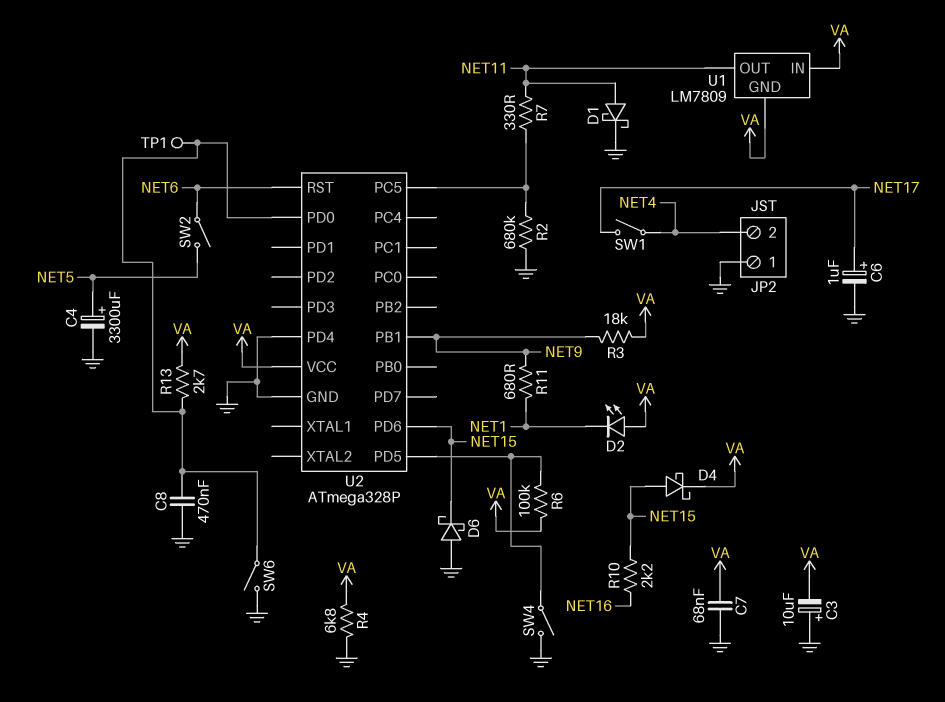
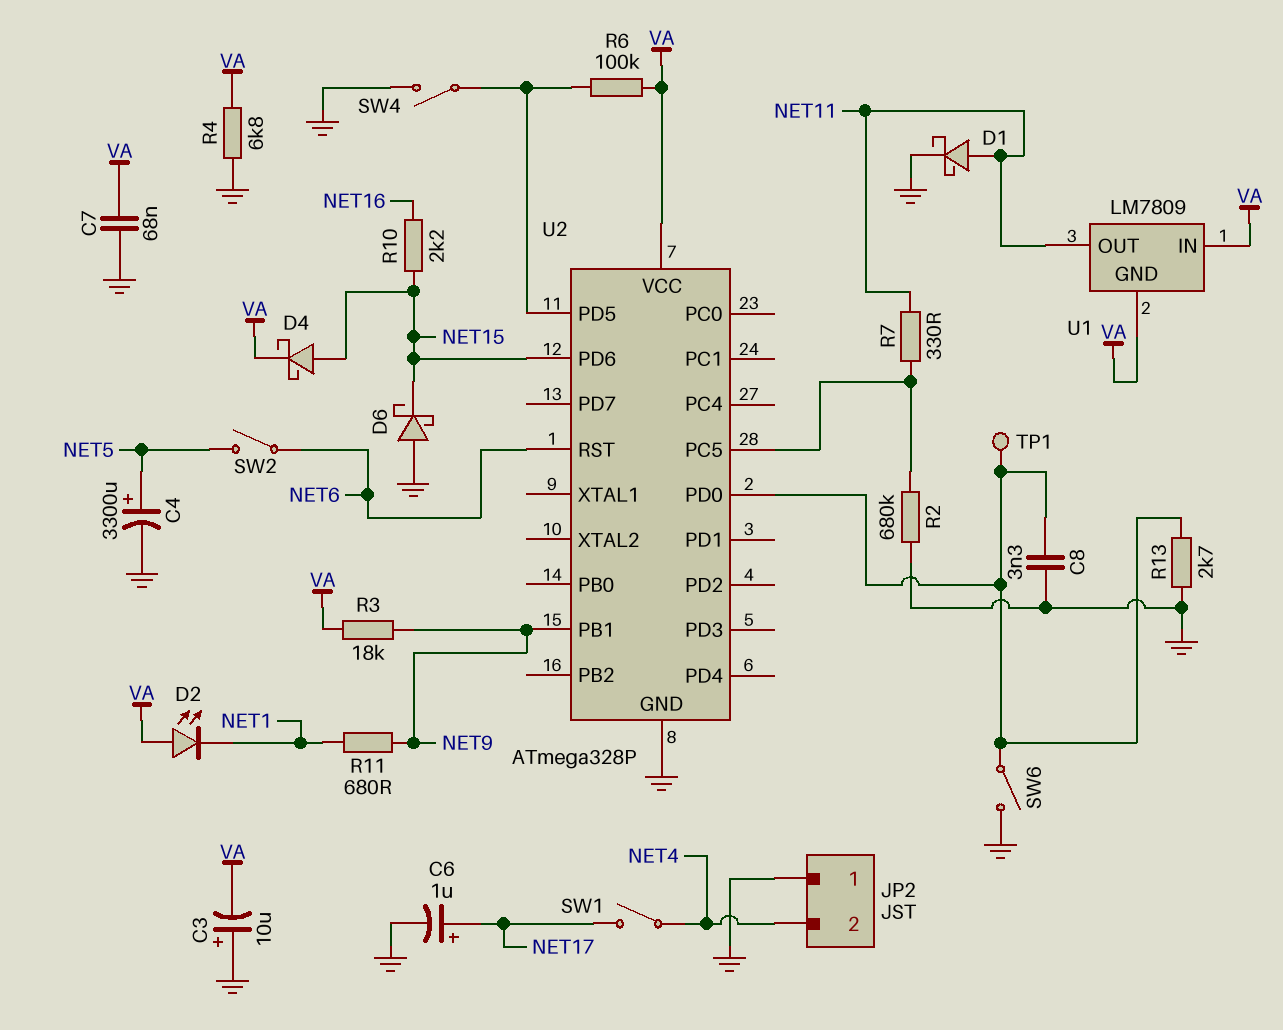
C8: 470nF (GND, U2/PD0) -> 3.3nF (GND, U2/PD0)
R13: 2.7k (U2/PD0, VA) -> 2.7k (GND, U2/PD0)
U2 pin PD4: GND -> none

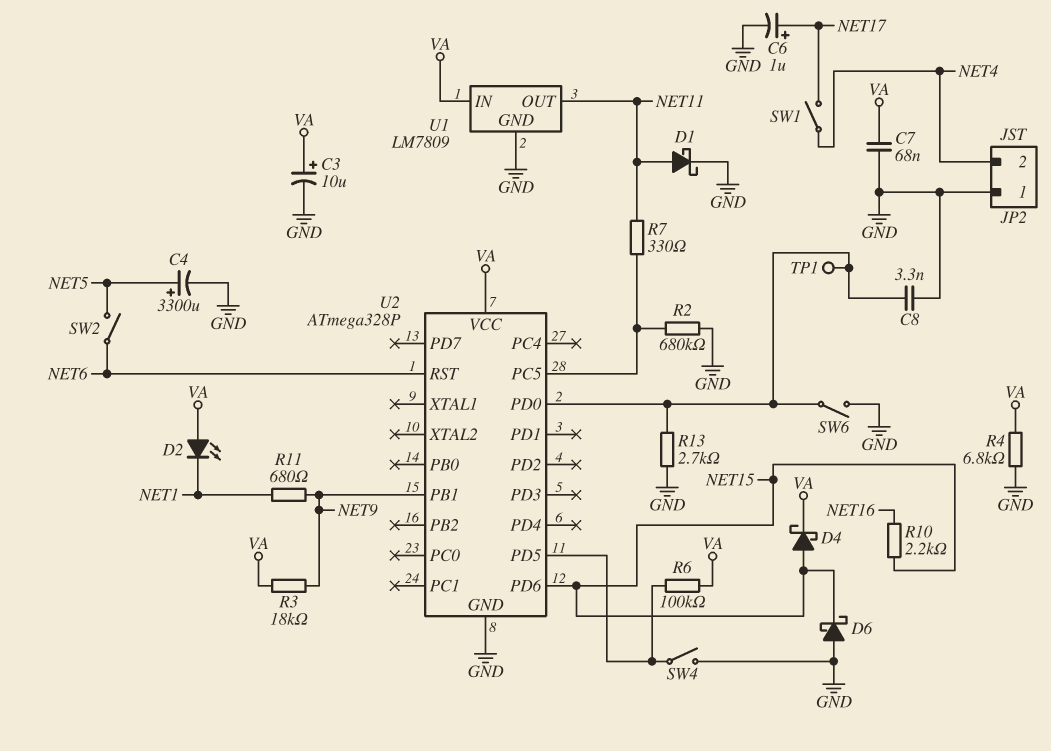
C3: 10uF (plus GND, minus VA) -> 10uF (plus VA, minus GND)
U1 pin GND: VA -> GND

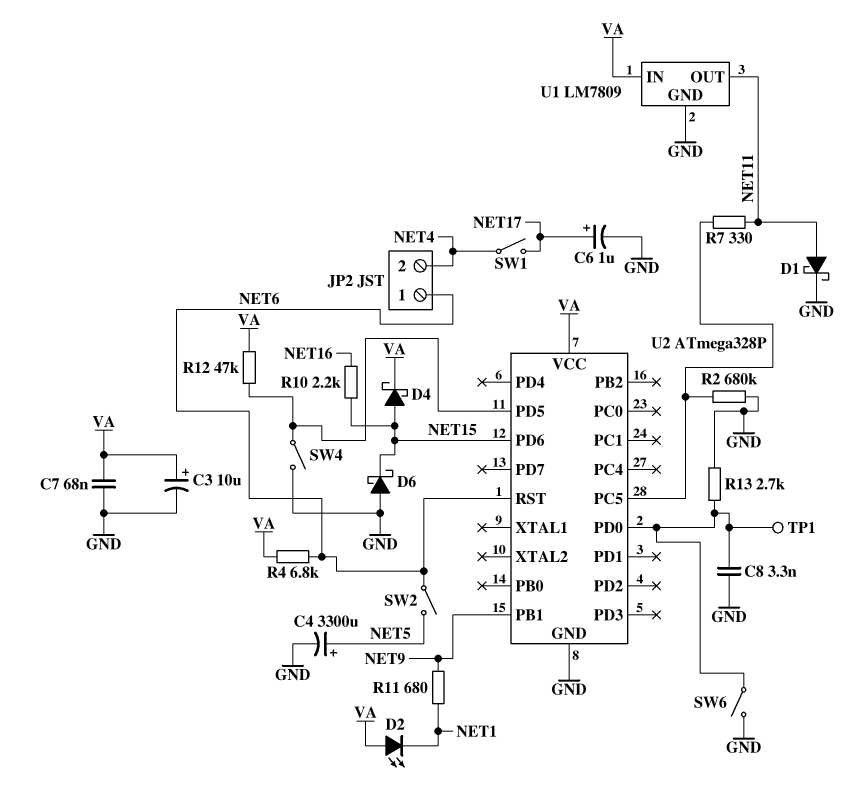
JP2 pin 1: GND -> NET6
R3: 18k (NET9, VA) -> none
R4: 6.8k (GND, VA) -> 6.8k (NET6, VA)
R6: 100k (U2/PD5, VA) -> none
R12: none -> 47k (U2/PD5, VA)

